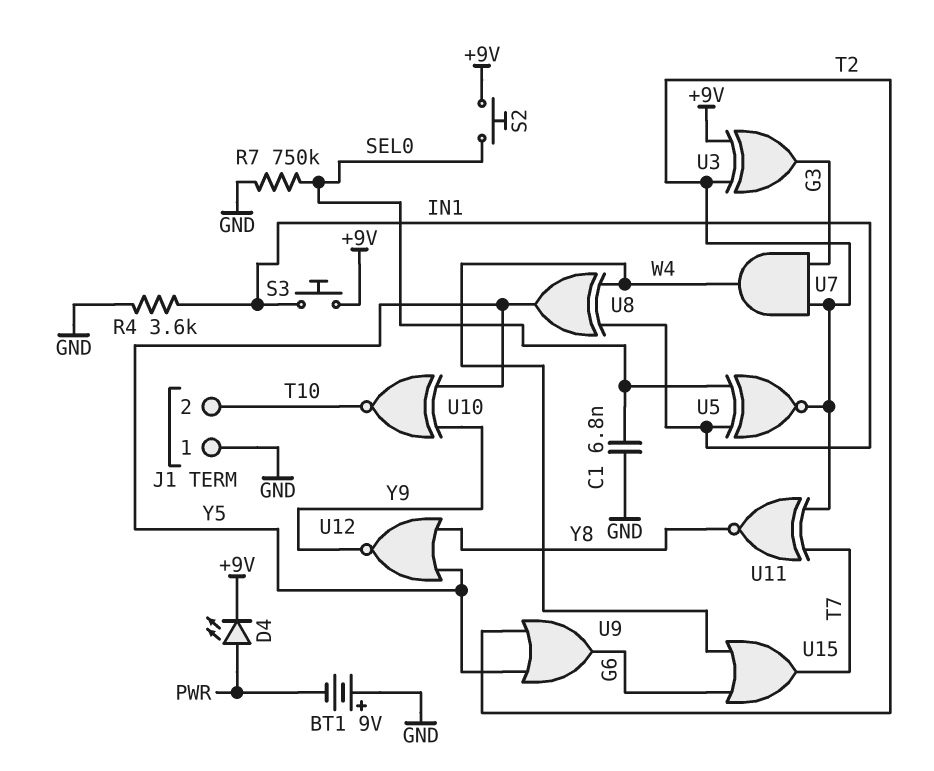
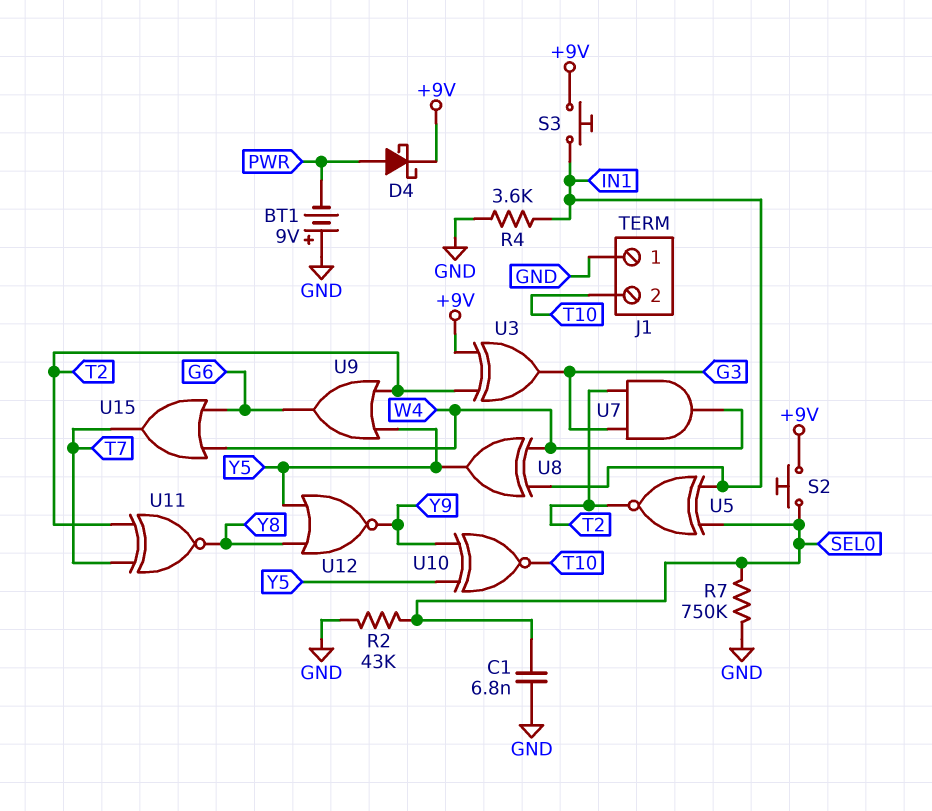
D4: LED (A PWR, K +9V) -> schottky (A PWR, K +9V)
R2: none -> 43k (GND, SEL0)

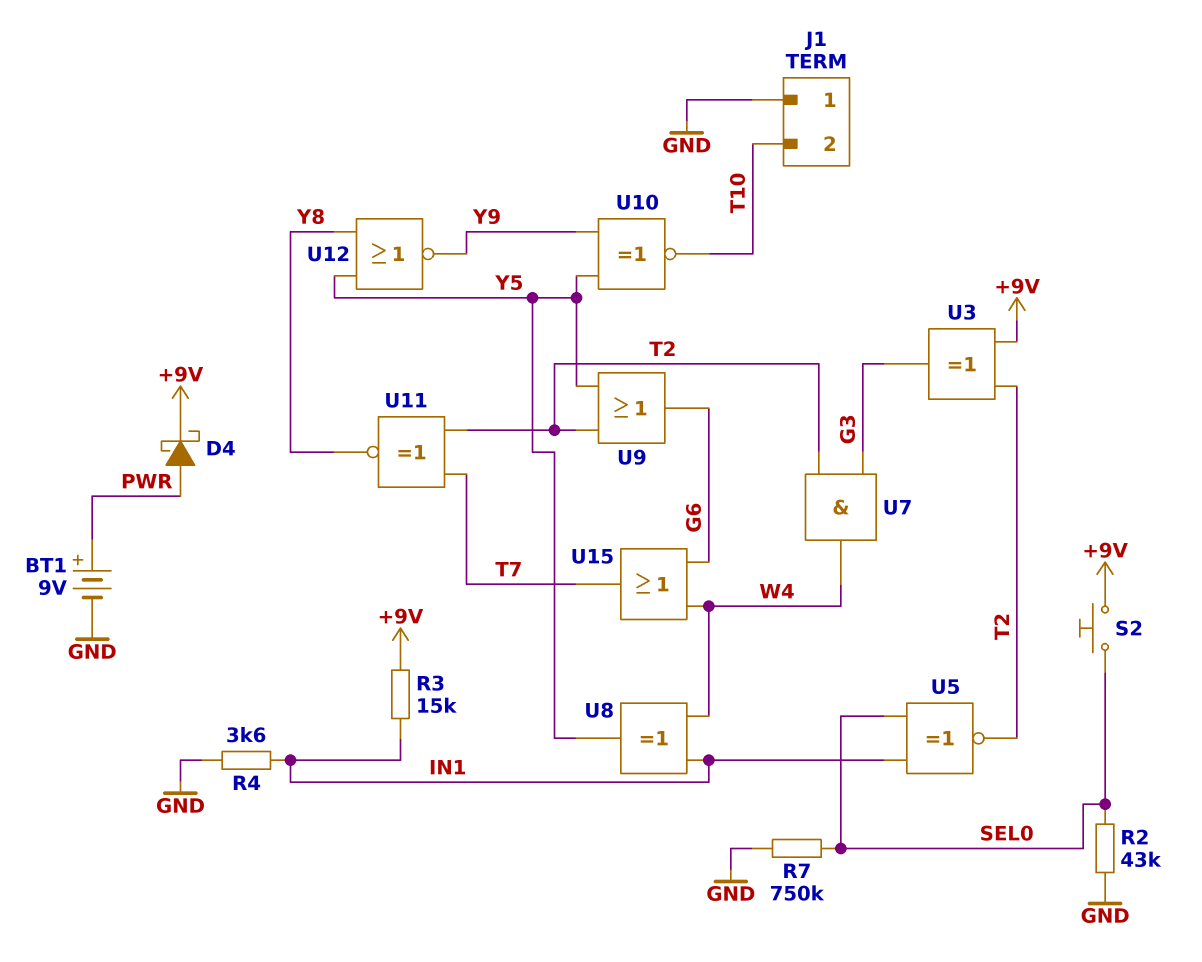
BT1: 9V (plus GND, minus PWR) -> 9V (plus PWR, minus GND)
C1: 6.8nF (GND, SEL0) -> none
R3: none -> 15k (+9V, IN1)
S3: button (+9V, IN1) -> none

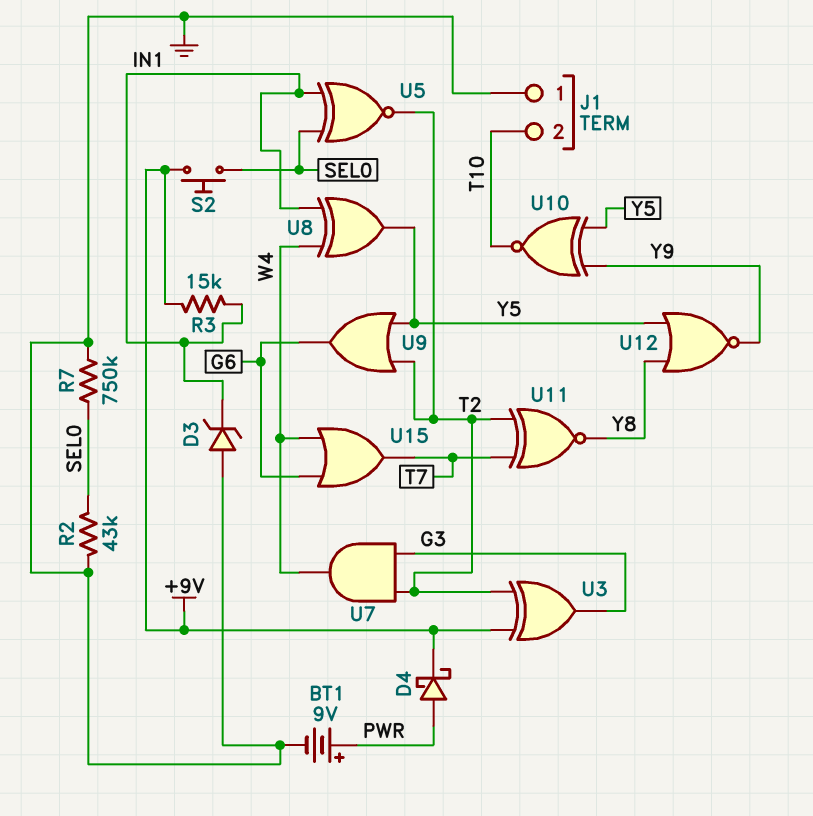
D3: none -> zener (A GND, K IN1)
R4: 3.6k (GND, IN1) -> none

